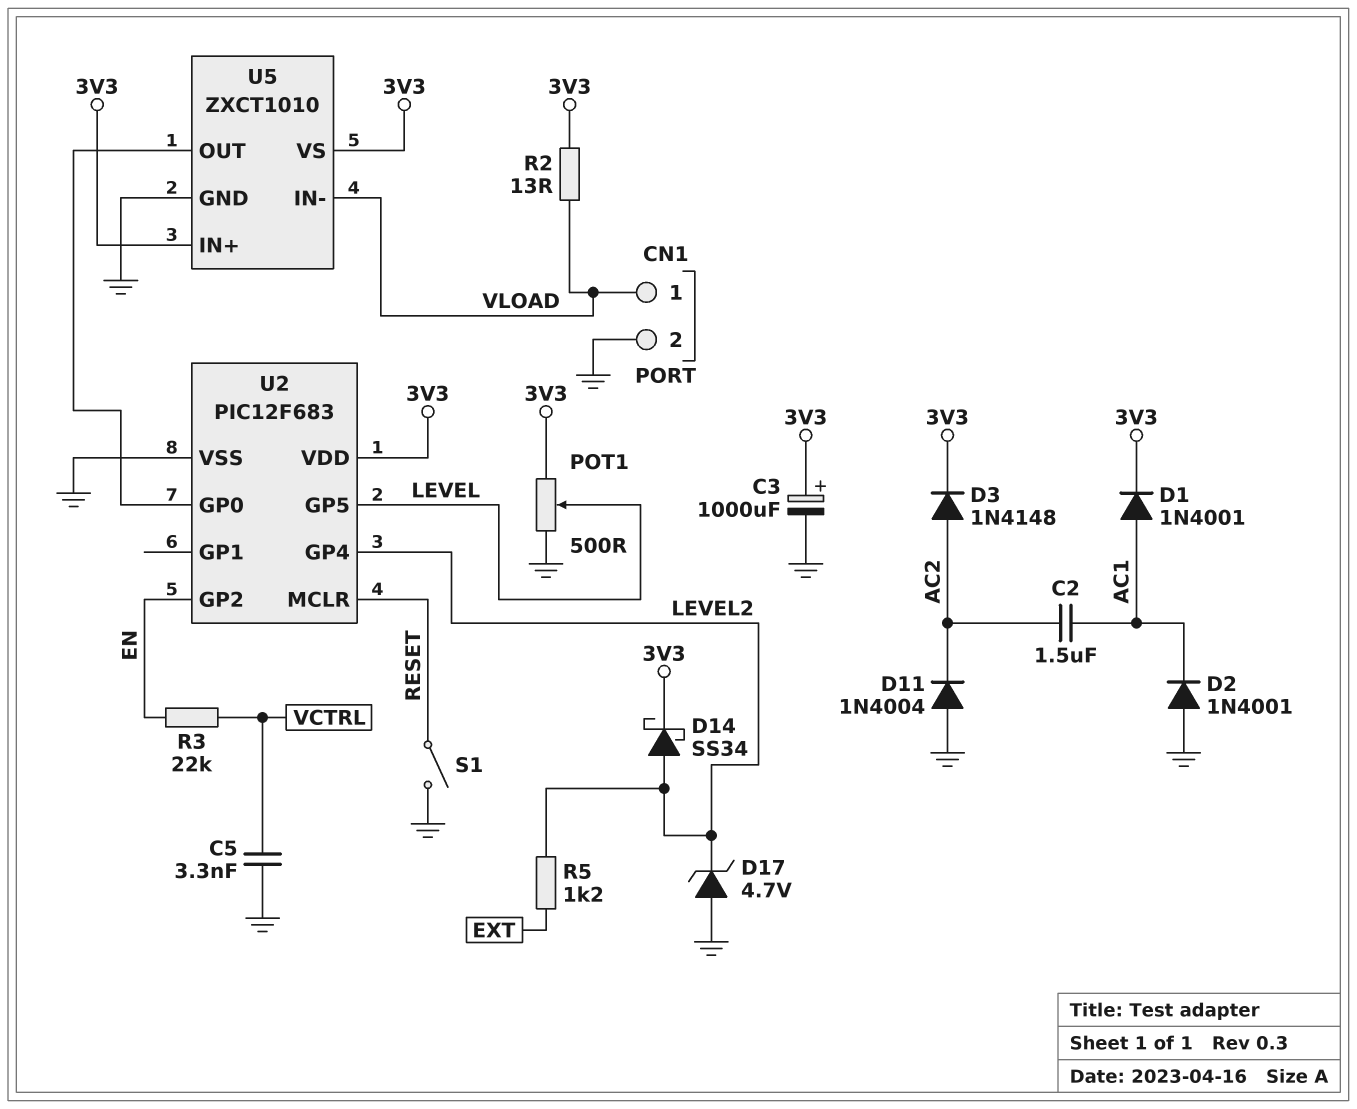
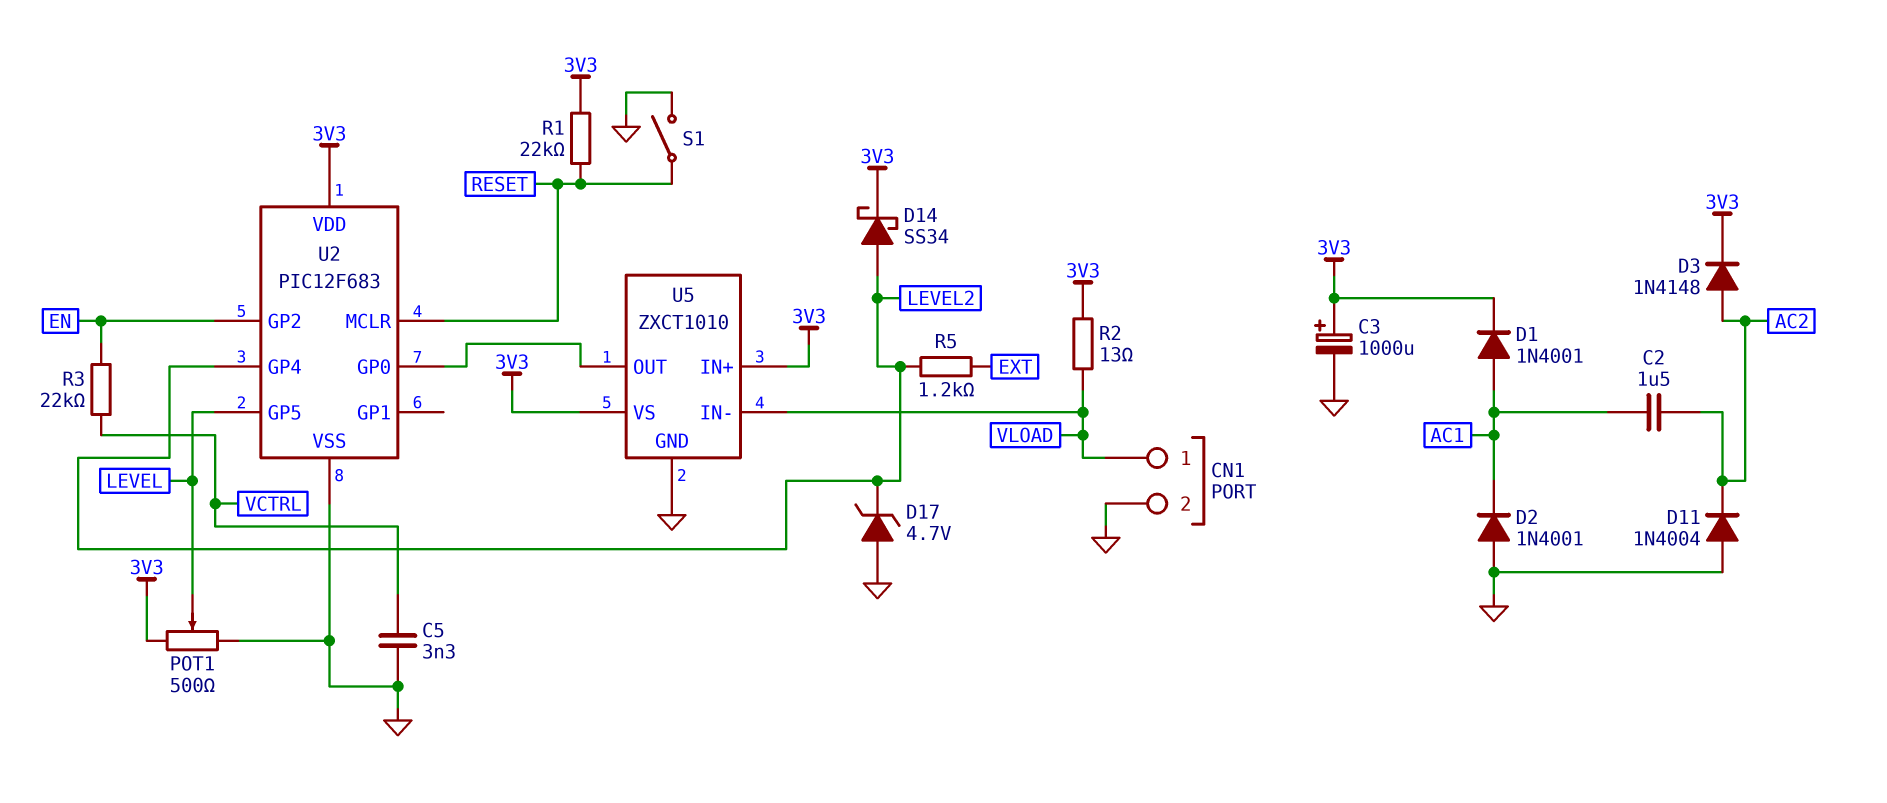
R1: none -> 22k (3V3, RESET)

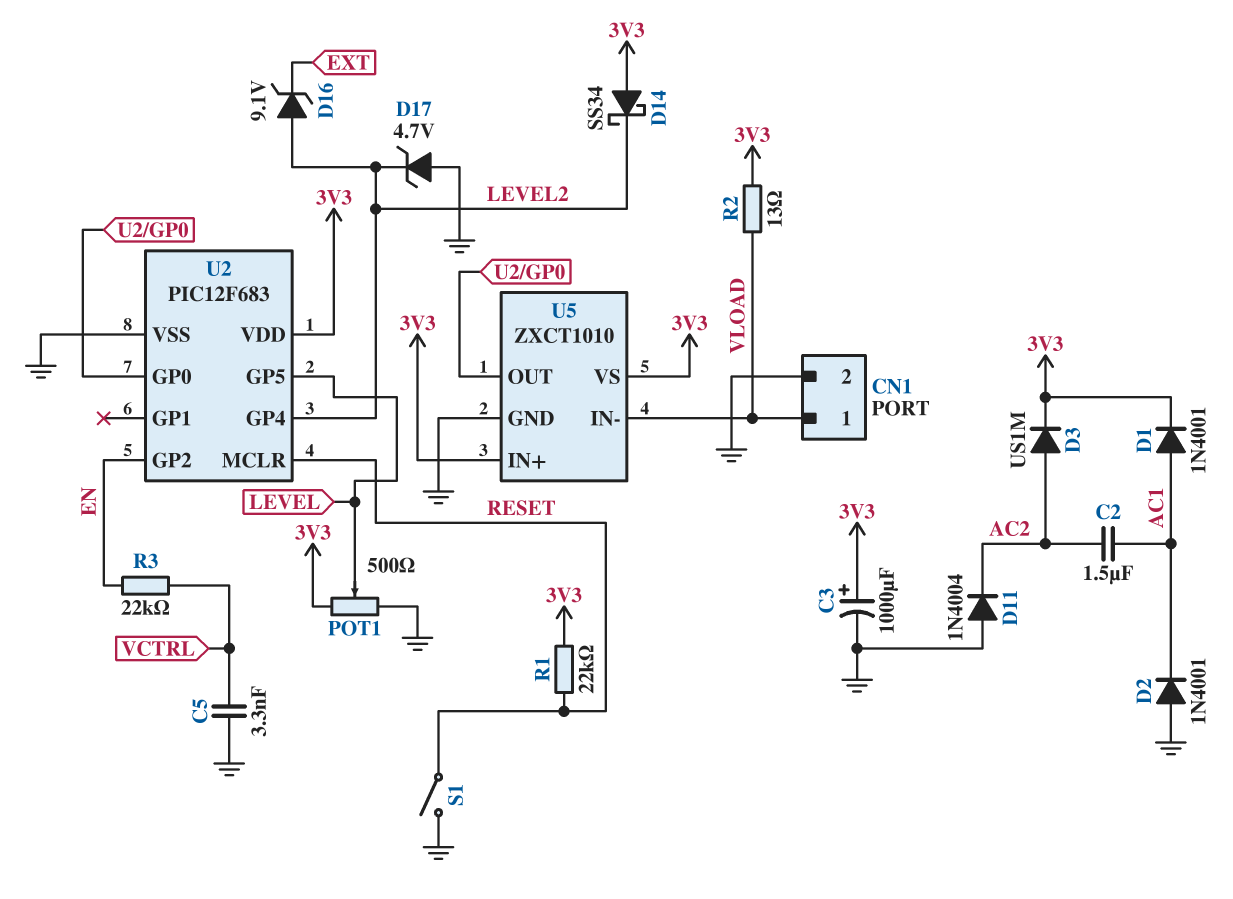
D3: diode 1N4148 (A AC2, K 3V3) -> diode US1M (A AC2, K 3V3)
D14: schottky SS34 (A LEVEL2, K 3V3) -> schottky SS34 (A 3V3, K LEVEL2)
D16: none -> zener 9.1V (A LEVEL2, K EXT)
R5: 1.2k (EXT, LEVEL2) -> none

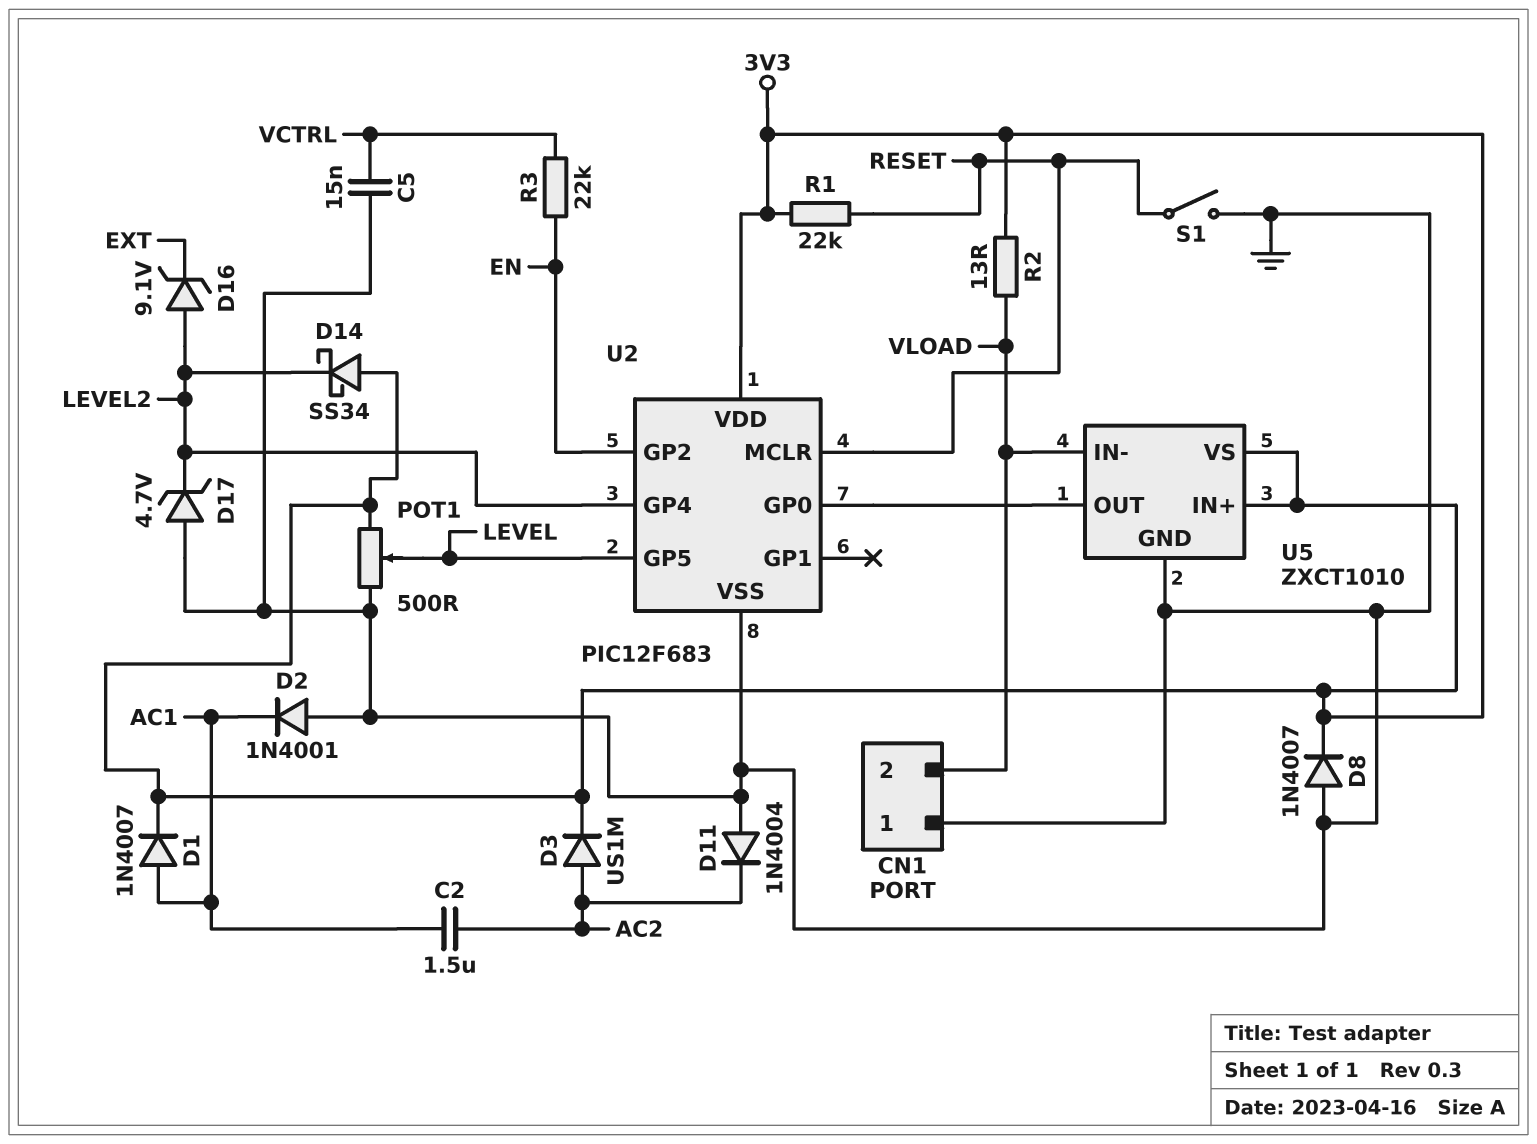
C3: 1000uF (plus 3V3, minus GND) -> none
C5: 3.3nF (GND, VCTRL) -> 15nF (GND, VCTRL)
CN1 pin 1: VLOAD -> GND
CN1 pin 2: GND -> VLOAD
D1: diode 1N4001 (A AC1, K 3V3) -> diode 1N4007 (A AC1, K 3V3)
D8: none -> diode 1N4007 (A GND, K 3V3)

